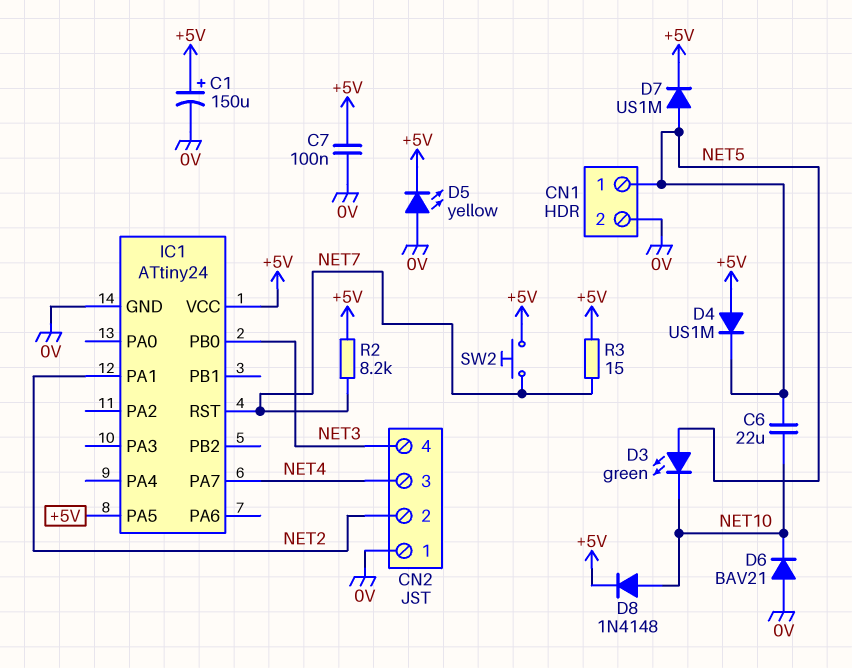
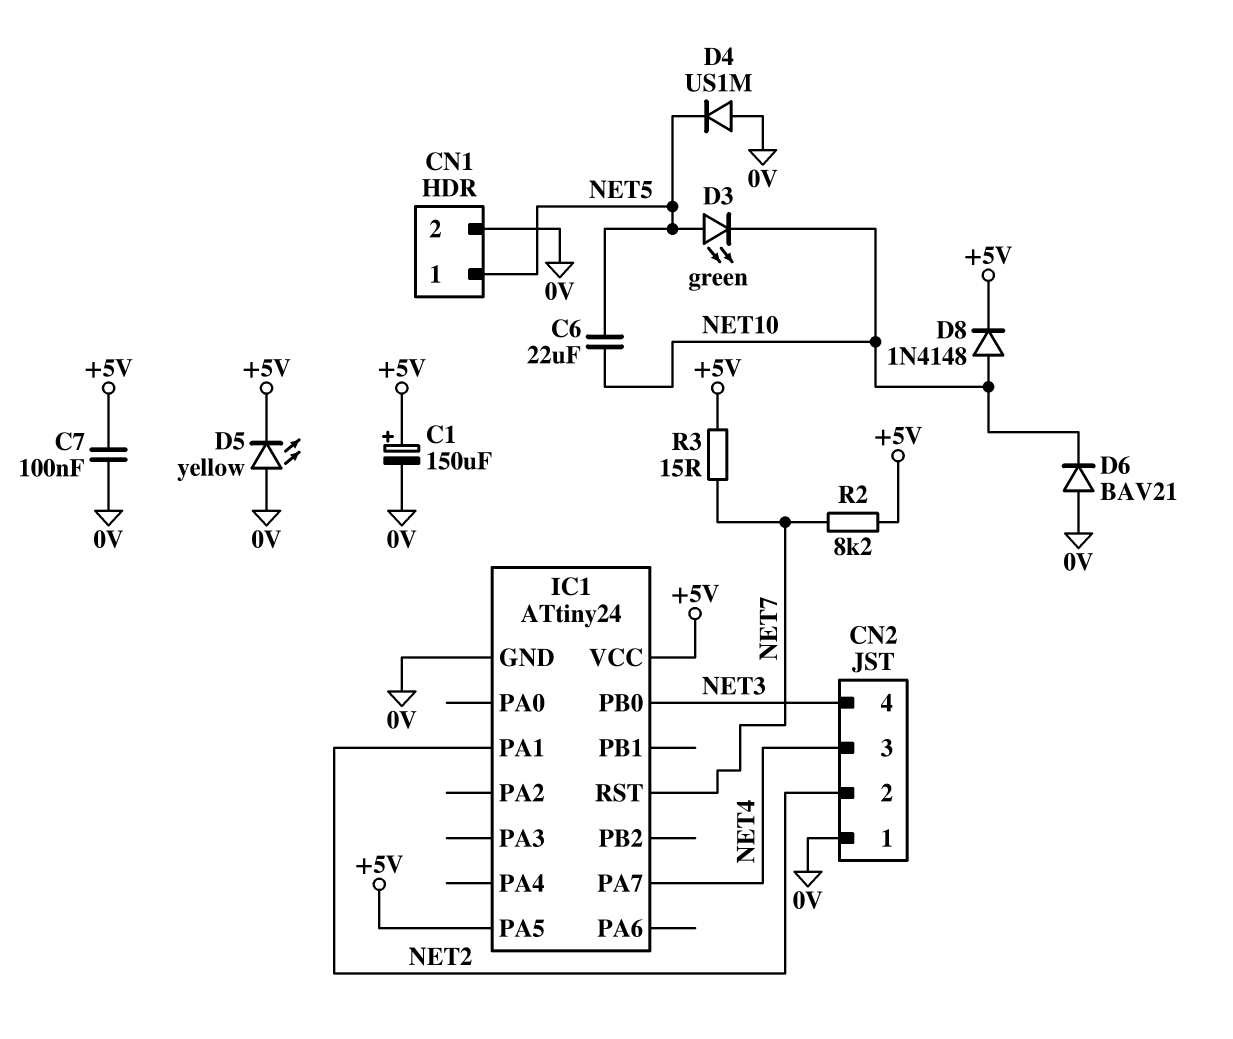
D4: diode US1M (A +5V, K NET5) -> diode US1M (A 0V, K NET5)
D7: diode US1M (A NET5, K +5V) -> none
SW2: button (+5V, NET7) -> none

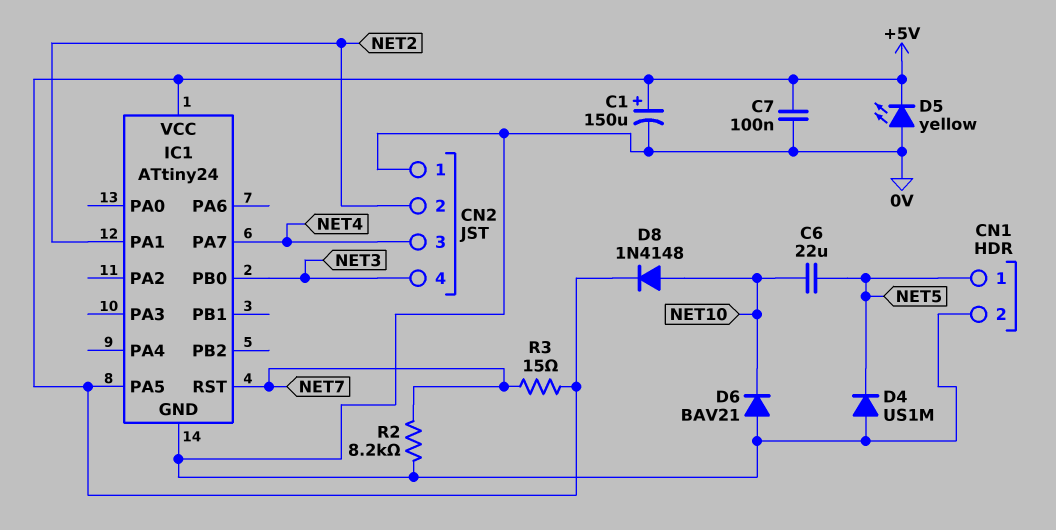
D3: LED green (A NET5, K NET10) -> none
R2: 8.2k (+5V, NET7) -> 8.2k (0V, NET7)

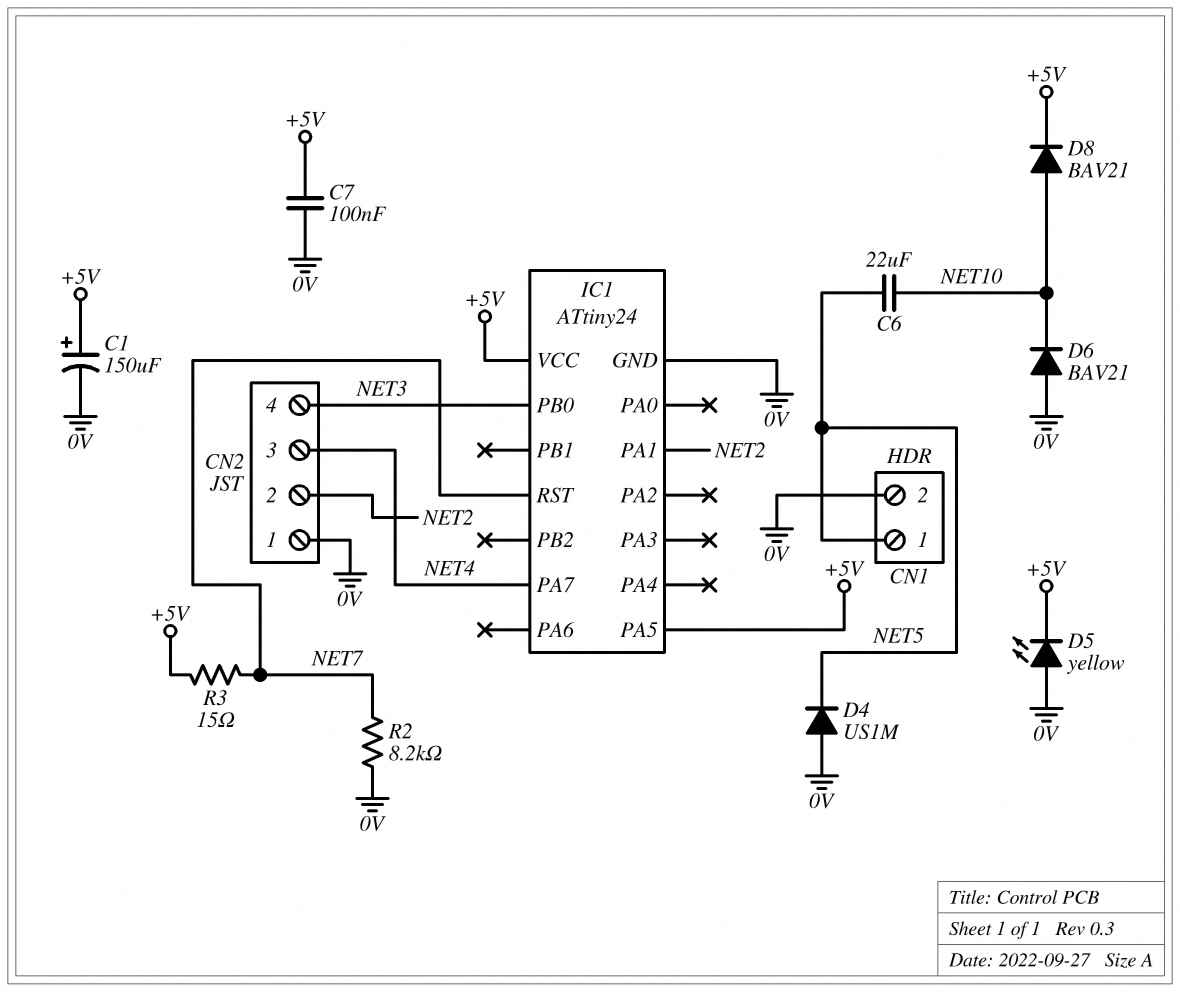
D8: diode 1N4148 (A NET10, K +5V) -> diode BAV21 (A NET10, K +5V)

